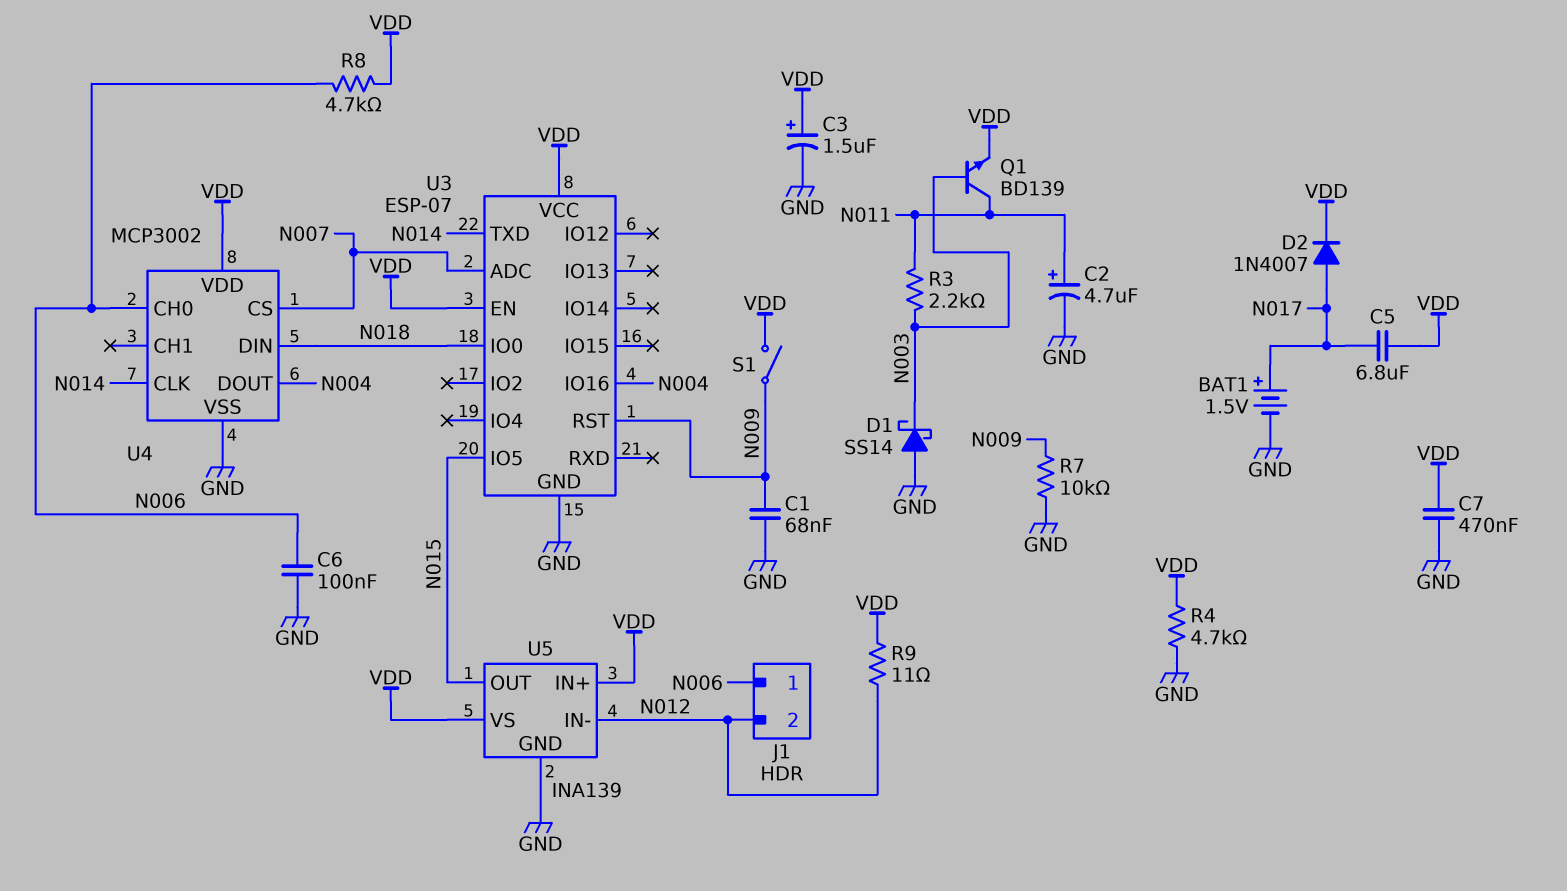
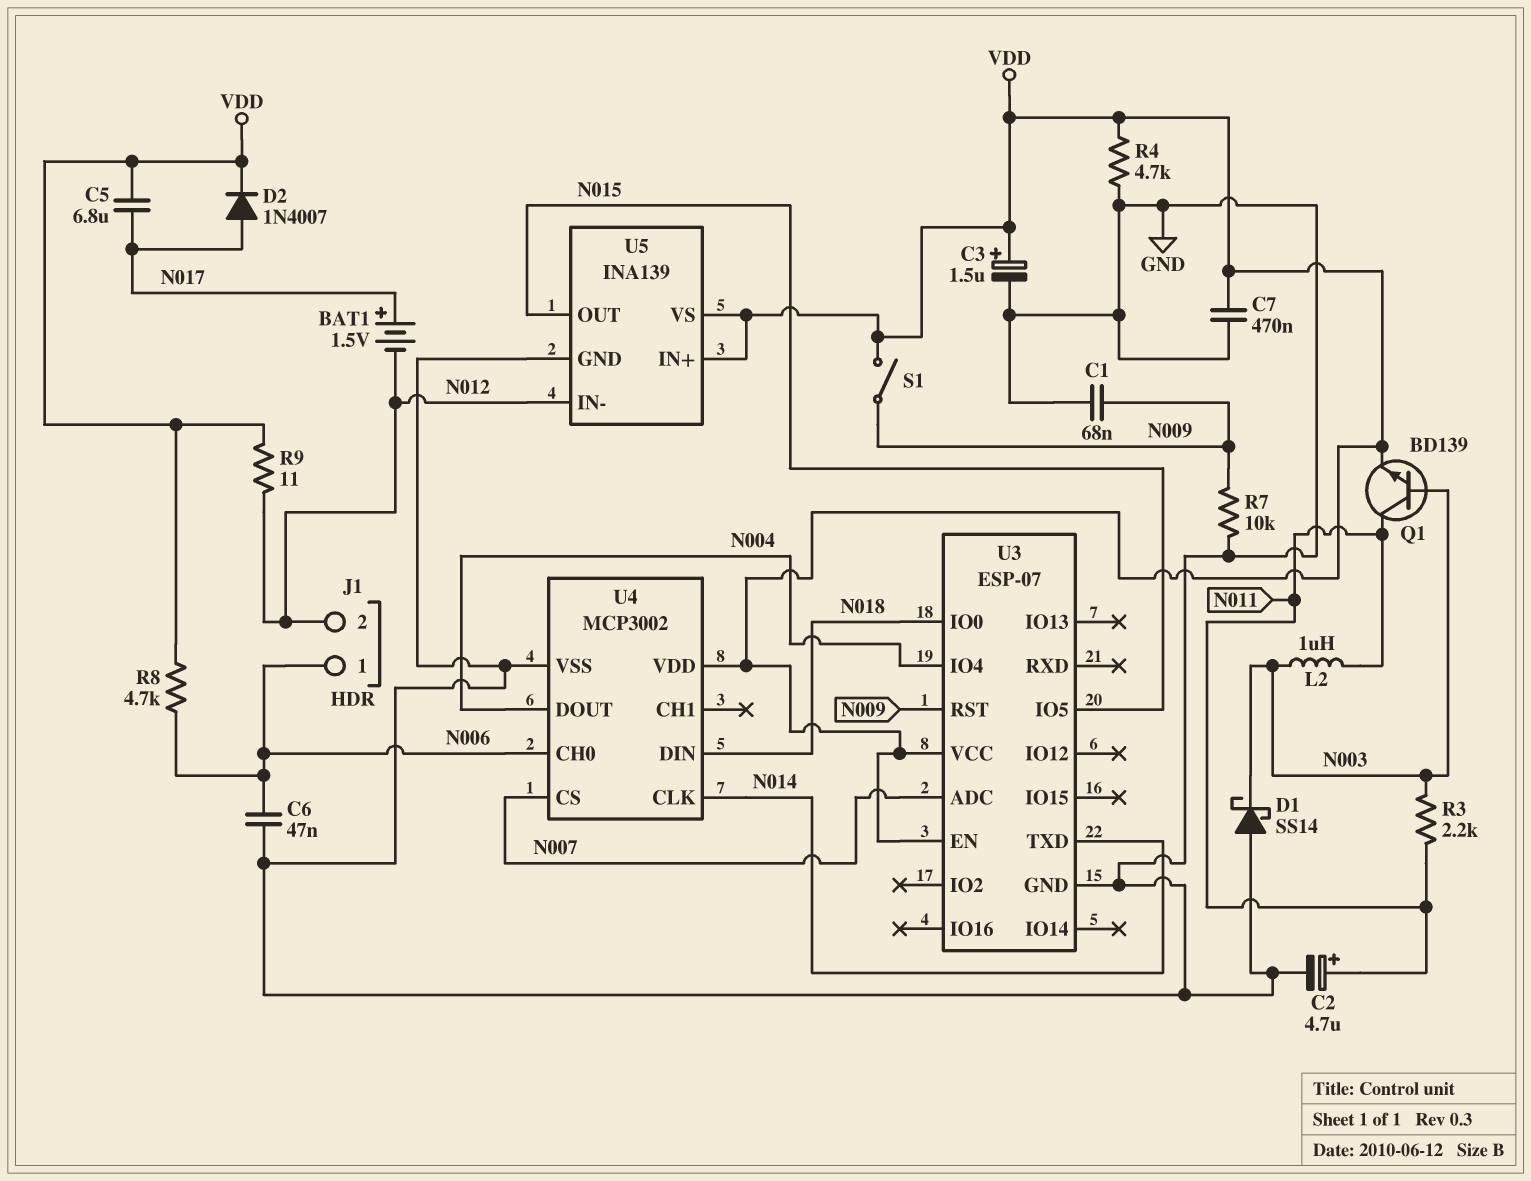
BAT1: 1.5V (plus N017, minus GND) -> 1.5V (plus N017, minus N012)
C6: 100nF (GND, N006) -> 47nF (GND, N006)
L2: none -> 1uH (N003, N011)
U3 pin IO4: none -> N004
U3 pin IO16: N004 -> none

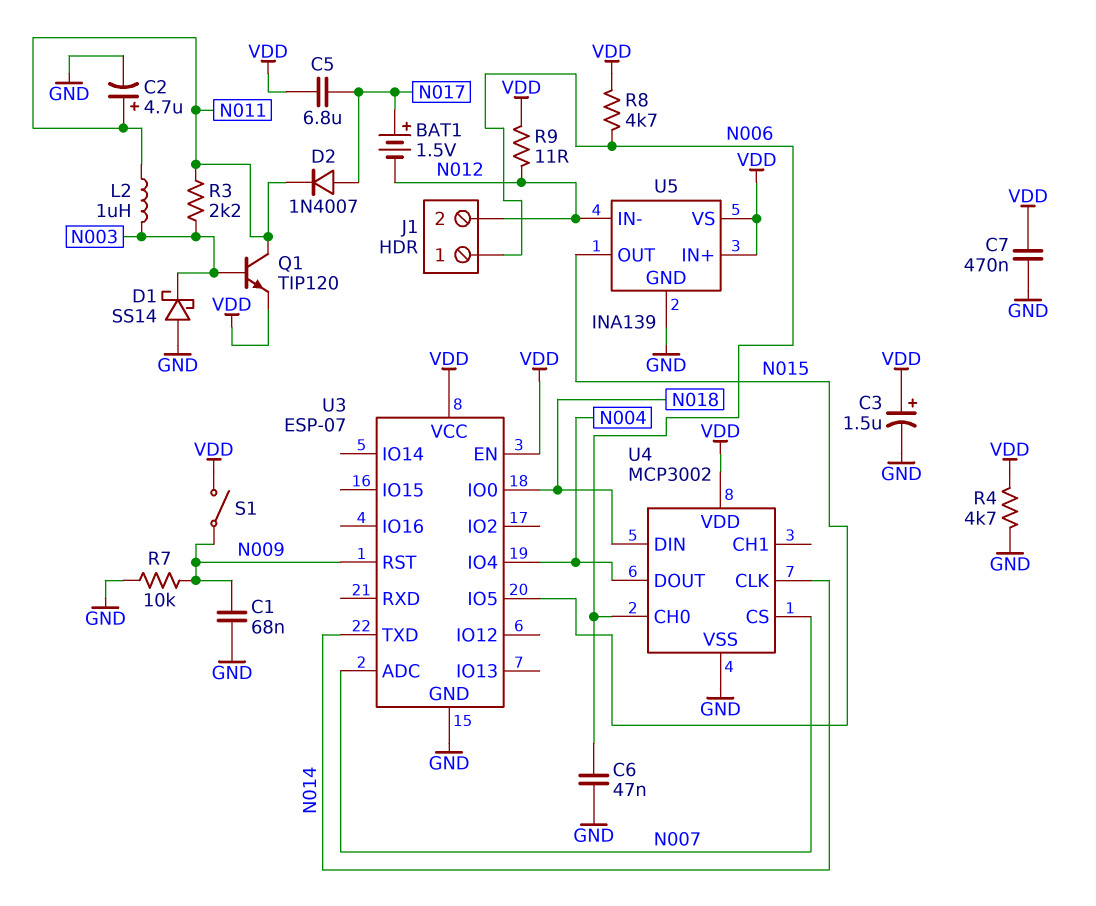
D2: diode 1N4007 (A N017, K VDD) -> diode 1N4007 (A N017, K N011)
Q1: NPN BD139 (B N003, C N011, E VDD) -> NPN TIP120 (B N003, C N011, E VDD)

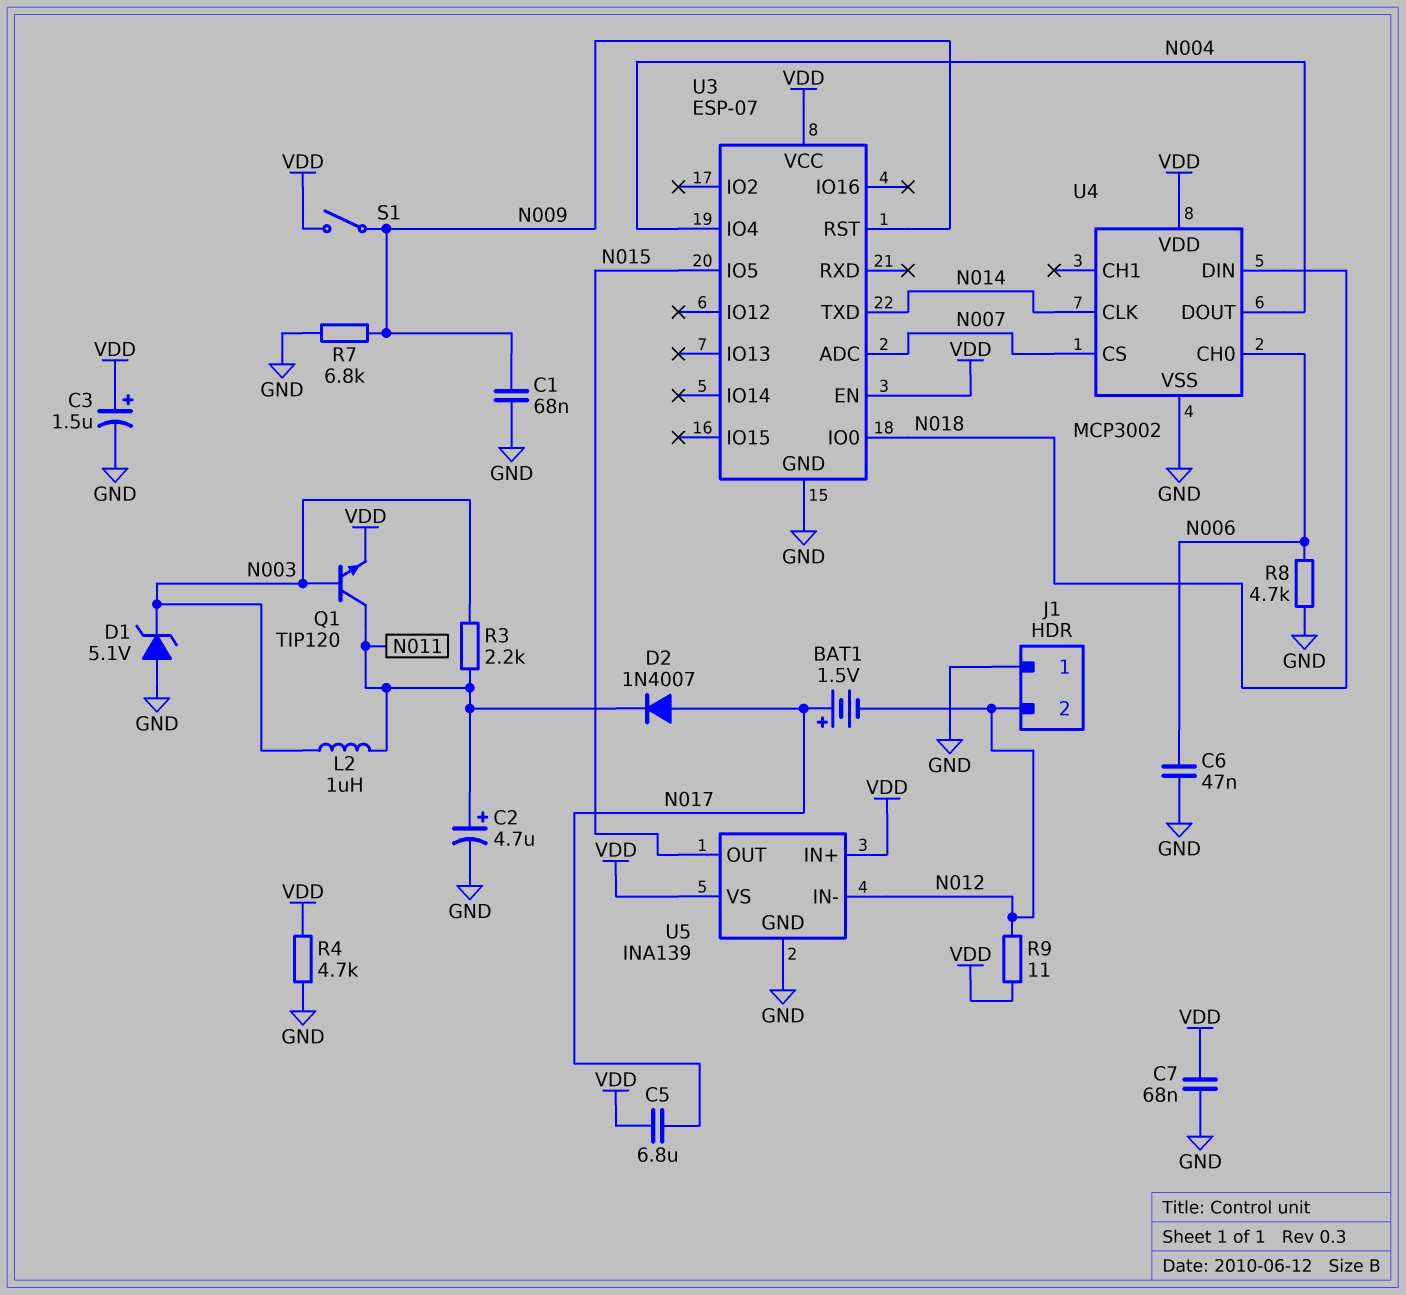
C7: 470nF (GND, VDD) -> 68nF (GND, VDD)
D1: schottky SS14 (A GND, K N003) -> zener 5.1V (A GND, K N003)
J1 pin 1: N006 -> GND
R7: 10k (GND, N009) -> 6.8k (GND, N009)
R8: 4.7k (N006, VDD) -> 4.7k (GND, N006)

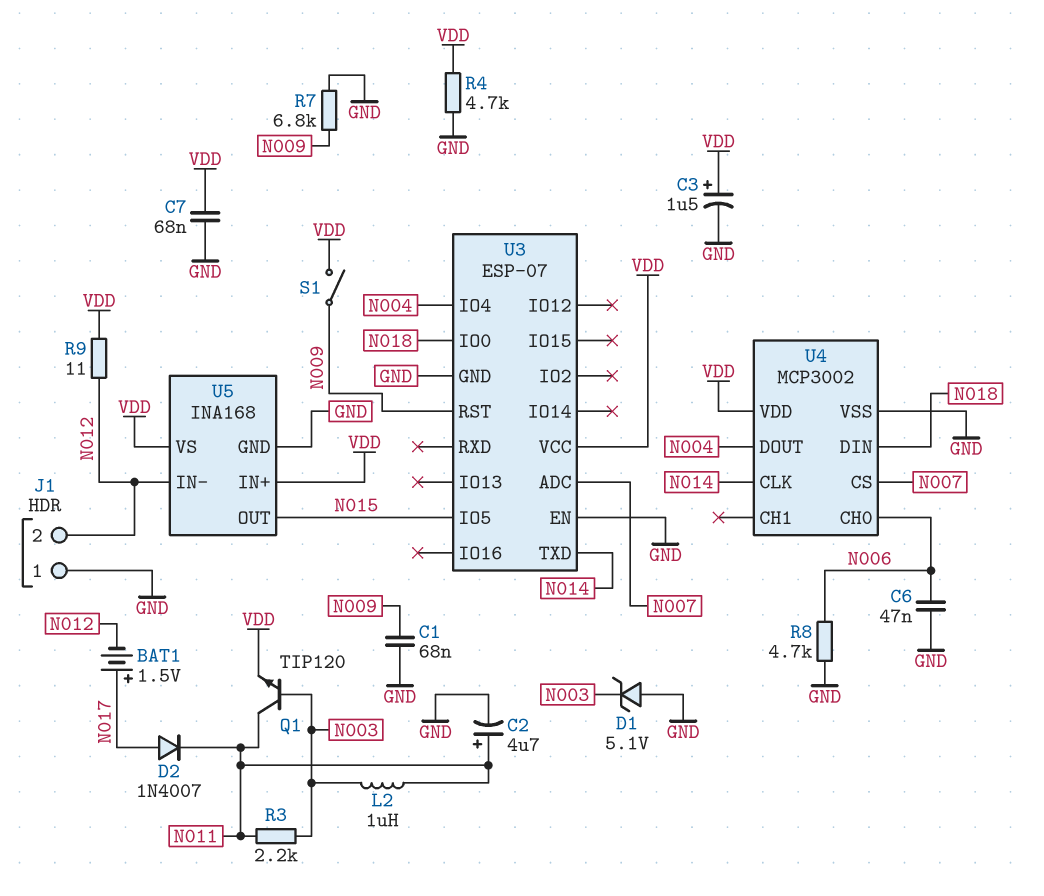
C5: 6.8uF (N017, VDD) -> none
U3 pin EN: VDD -> GND
U5: INA139 -> INA168

